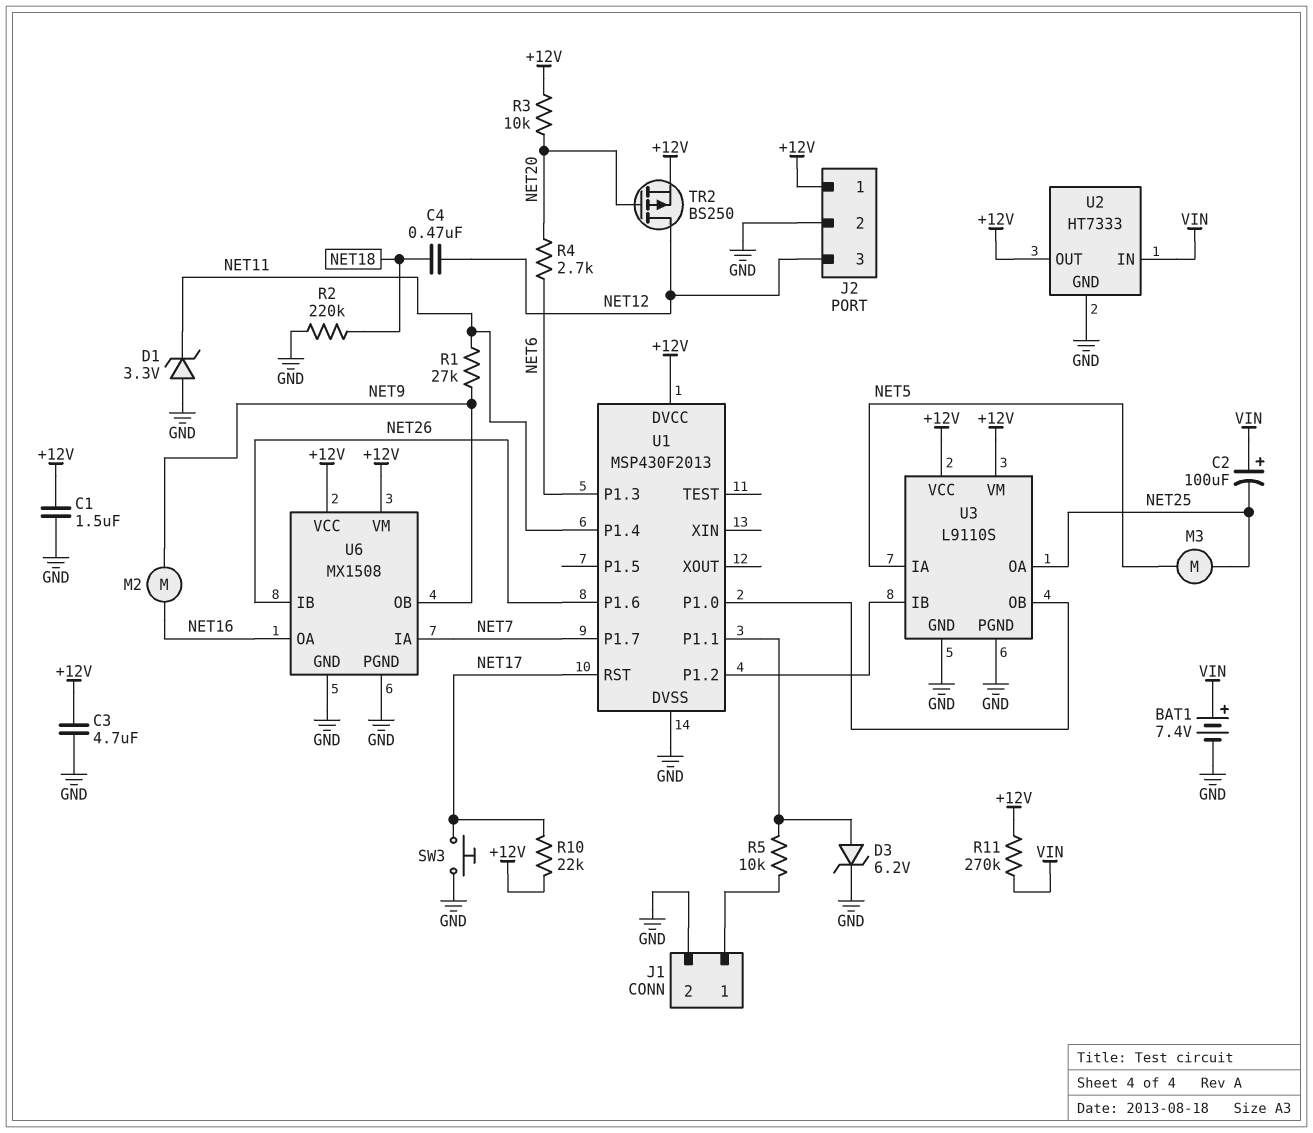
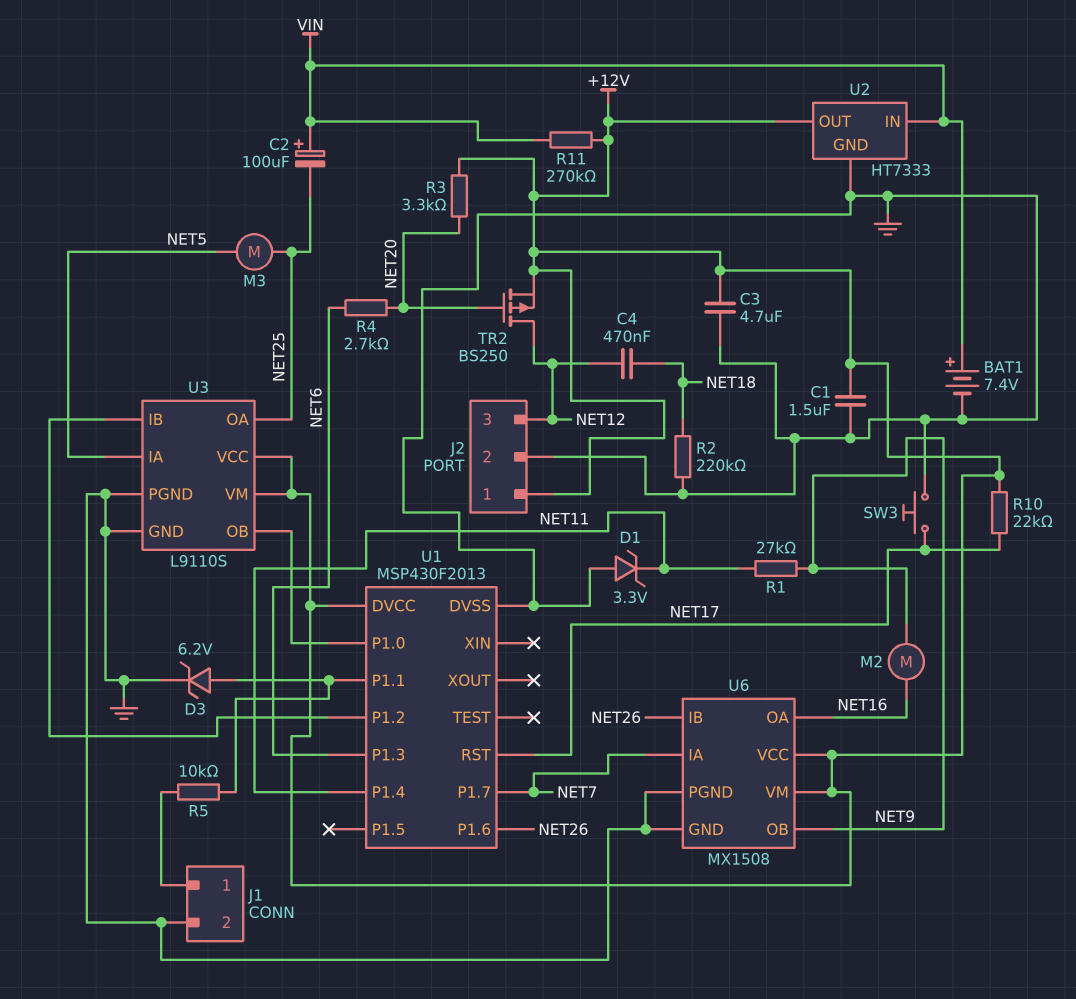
R3: 10k (+12V, NET20) -> 3.3k (+12V, NET20)

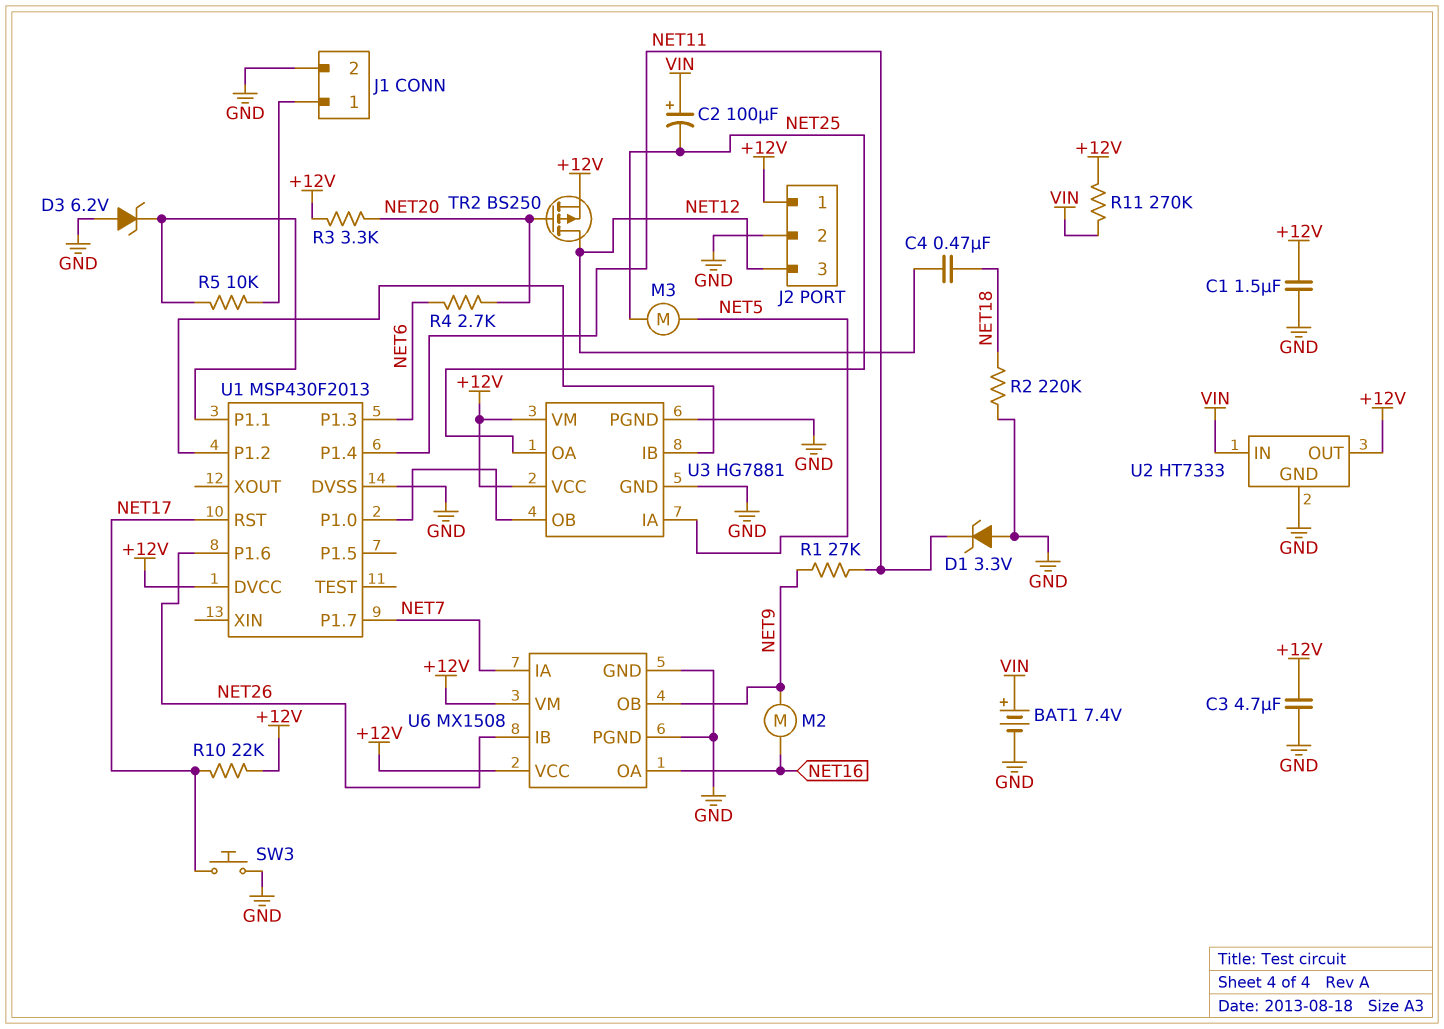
D3: zener 6.2V (A U1/P1.1, K GND) -> zener 6.2V (A GND, K U1/P1.1)
U3: L9110S -> HG7881

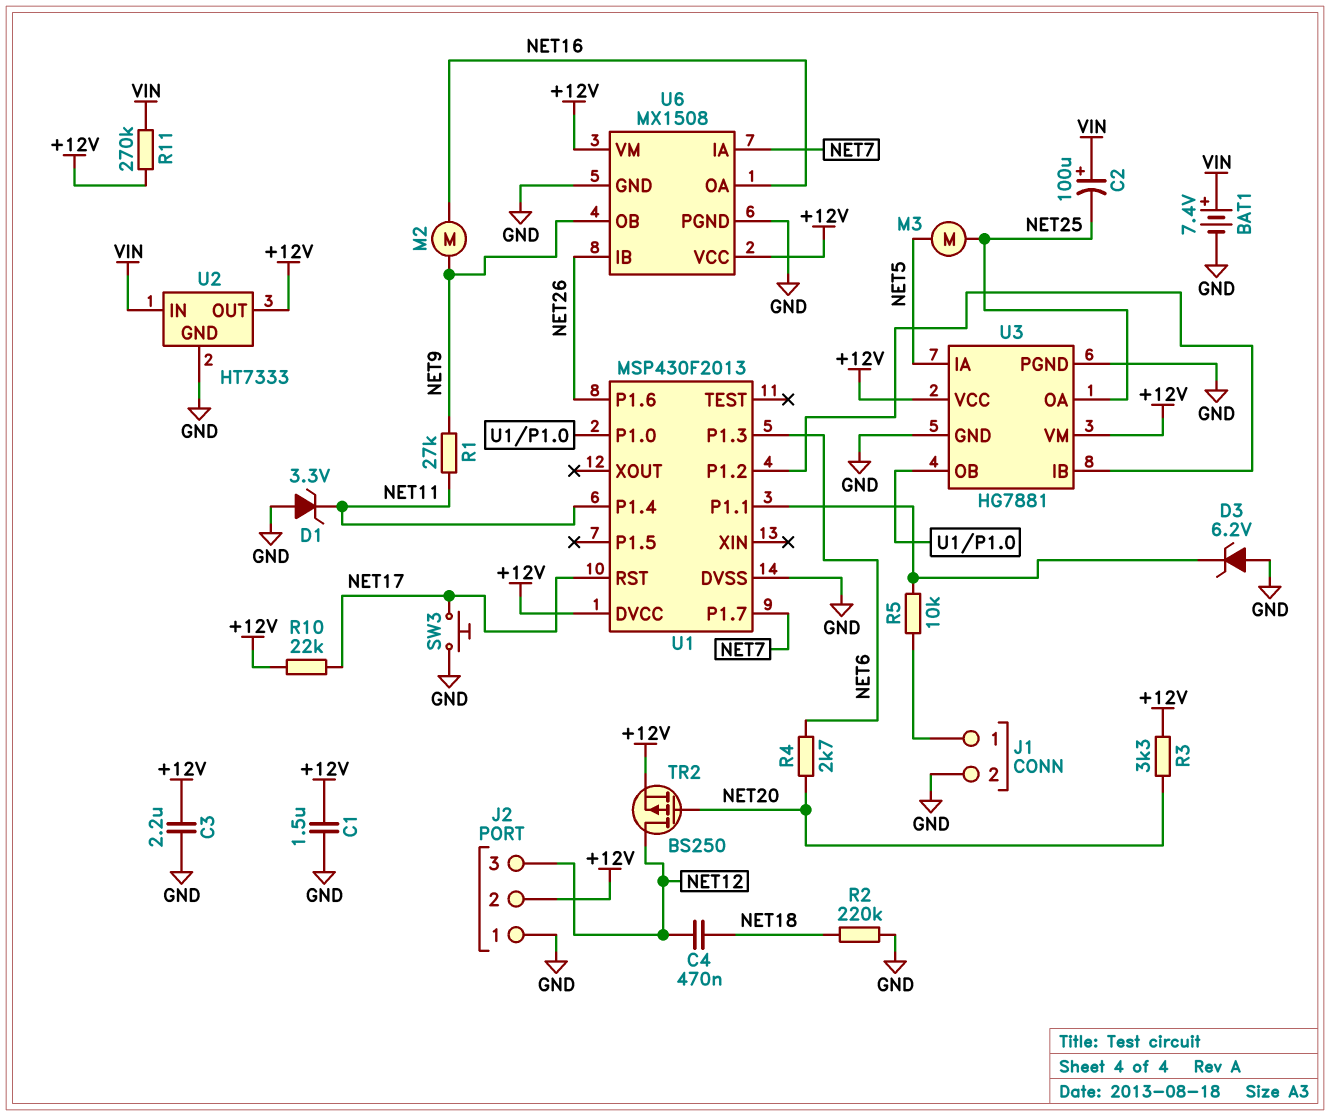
C3: 4.7uF (+12V, GND) -> 2.2uF (+12V, GND)
J2 pin 1: +12V -> GND
J2 pin 2: GND -> +12V

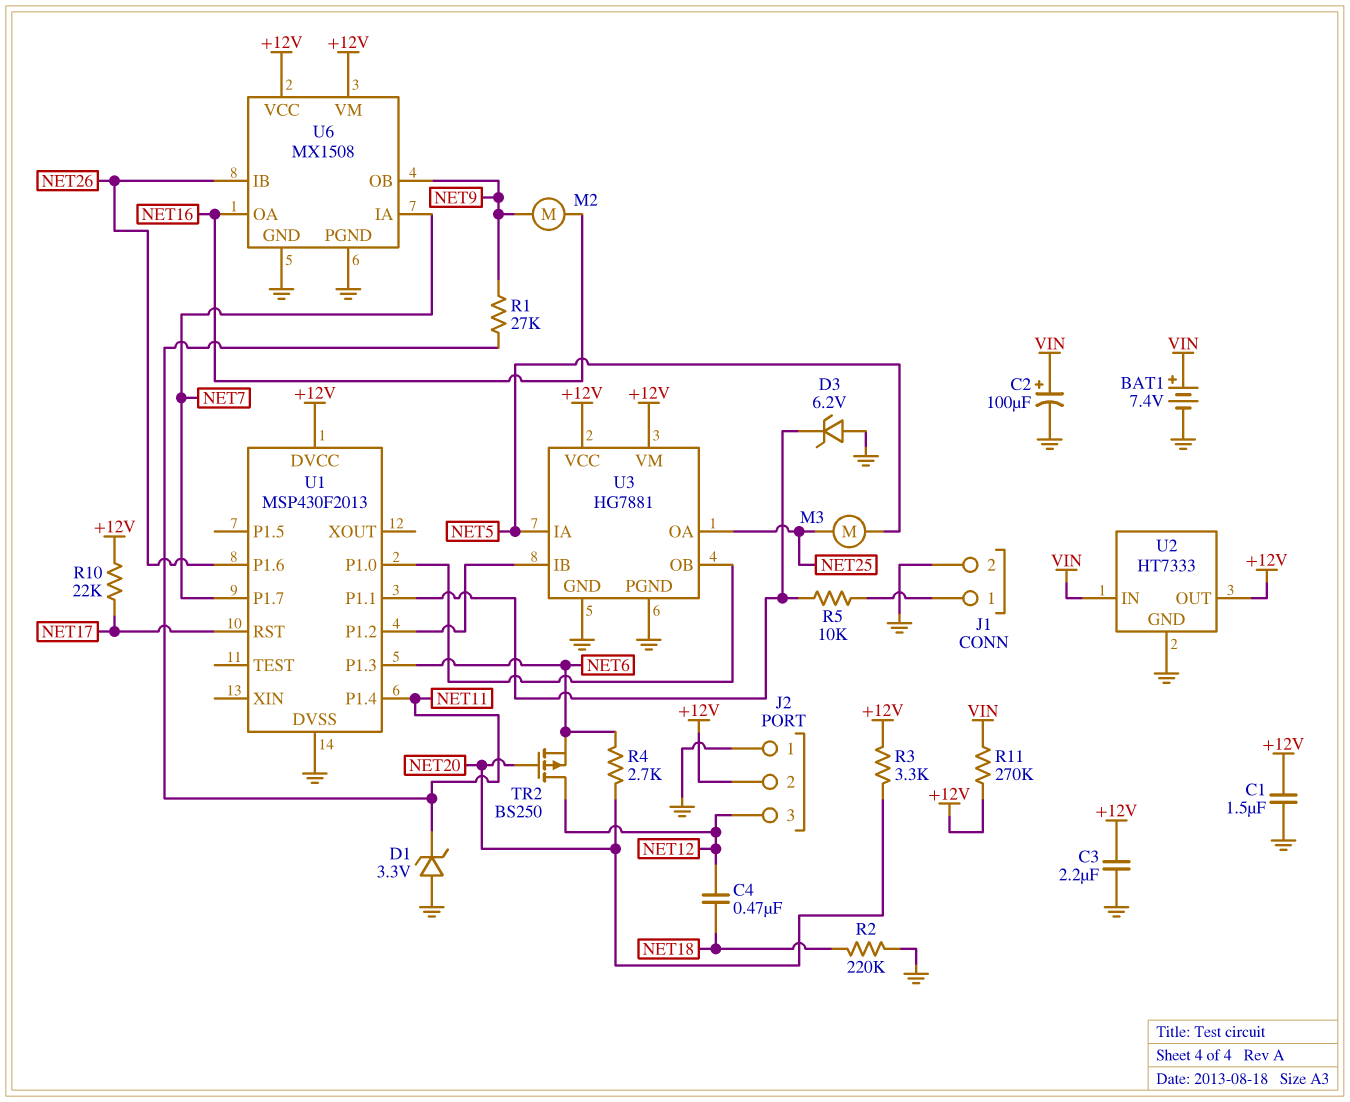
C2: 100uF (plus VIN, minus NET25) -> 100uF (plus VIN, minus GND)
SW3: button (GND, NET17) -> none
TR2: PMOS BS250 (G NET20, D NET12, S +12V) -> PMOS BS250 (G NET20, D NET12, S NET6)

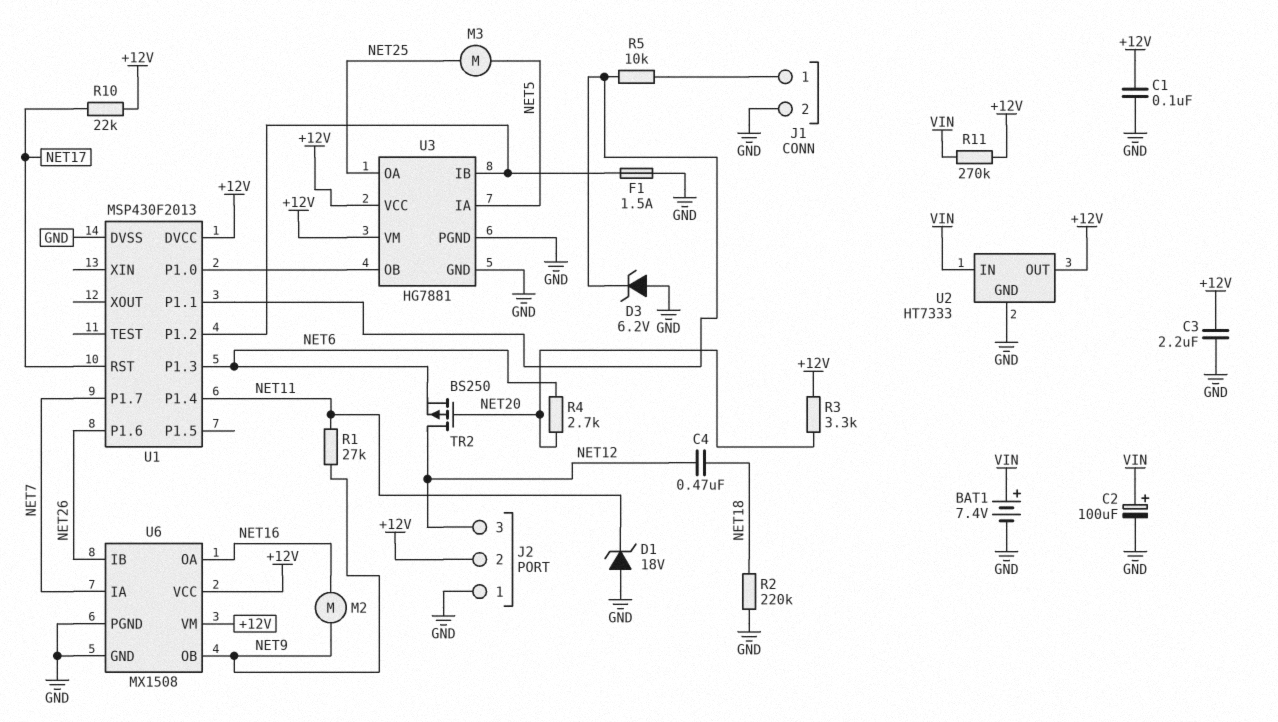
C1: 1.5uF (+12V, GND) -> 100nF (+12V, GND)
D1: zener 3.3V (A GND, K NET11) -> zener 18V (A GND, K NET11)
F1: none -> 1.5A (GND, U1/P1.2)

